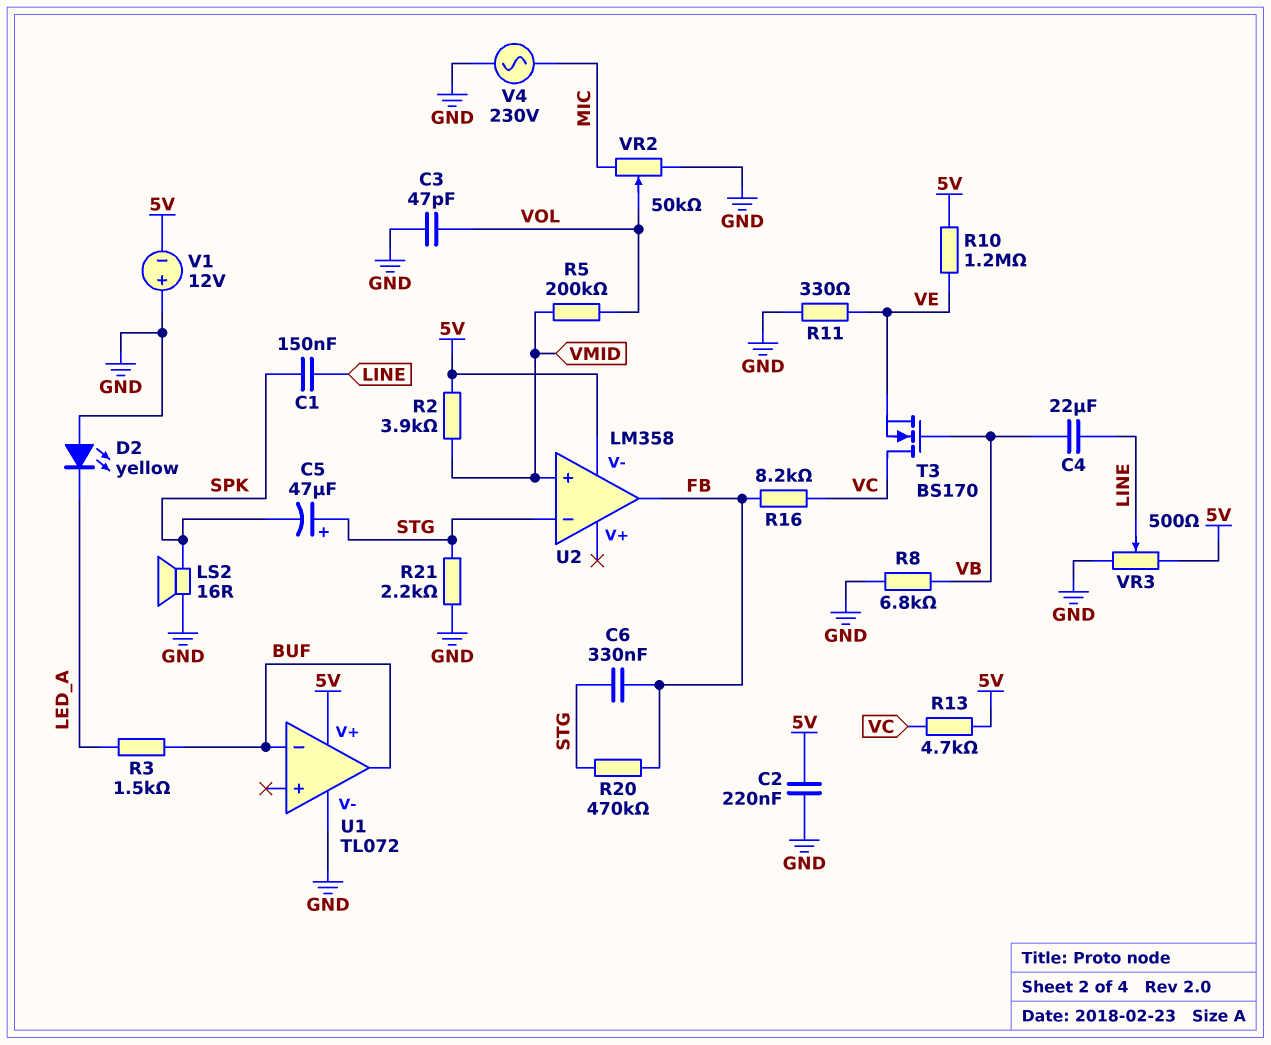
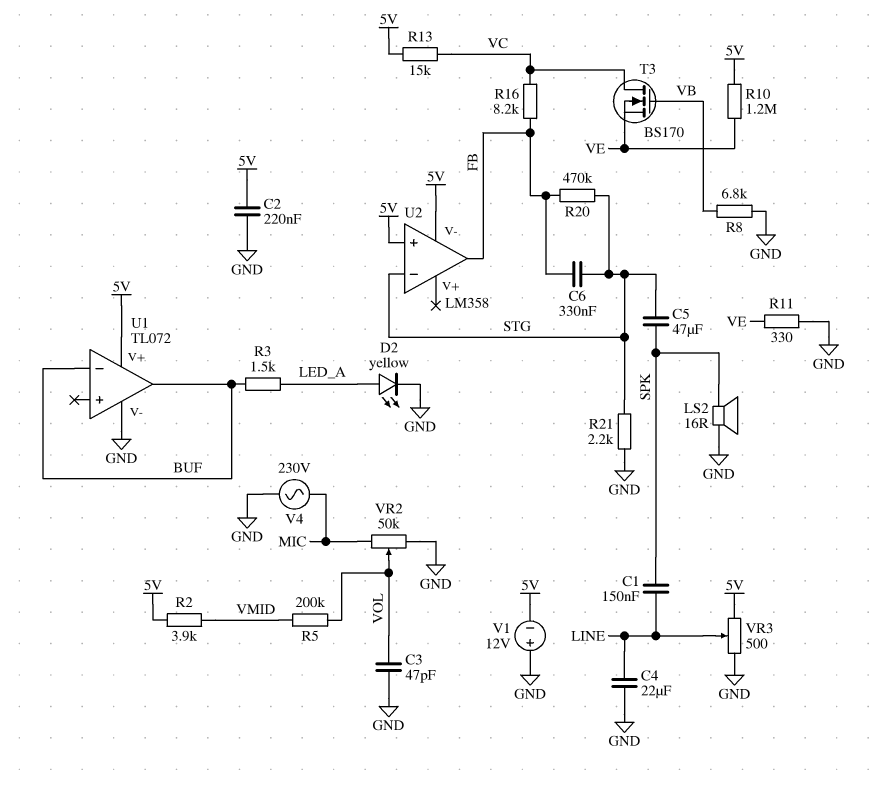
C4: 22uF (LINE, VB) -> 22uF (GND, LINE)
C5: 47uF (plus STG, minus SPK) -> 47uF (SPK, STG)
D2: LED yellow (A GND, K LED_A) -> LED yellow (A LED_A, K GND)
R13: 4.7k (5V, VC) -> 15k (5V, VC)
U2 pin in+: VMID -> 5V

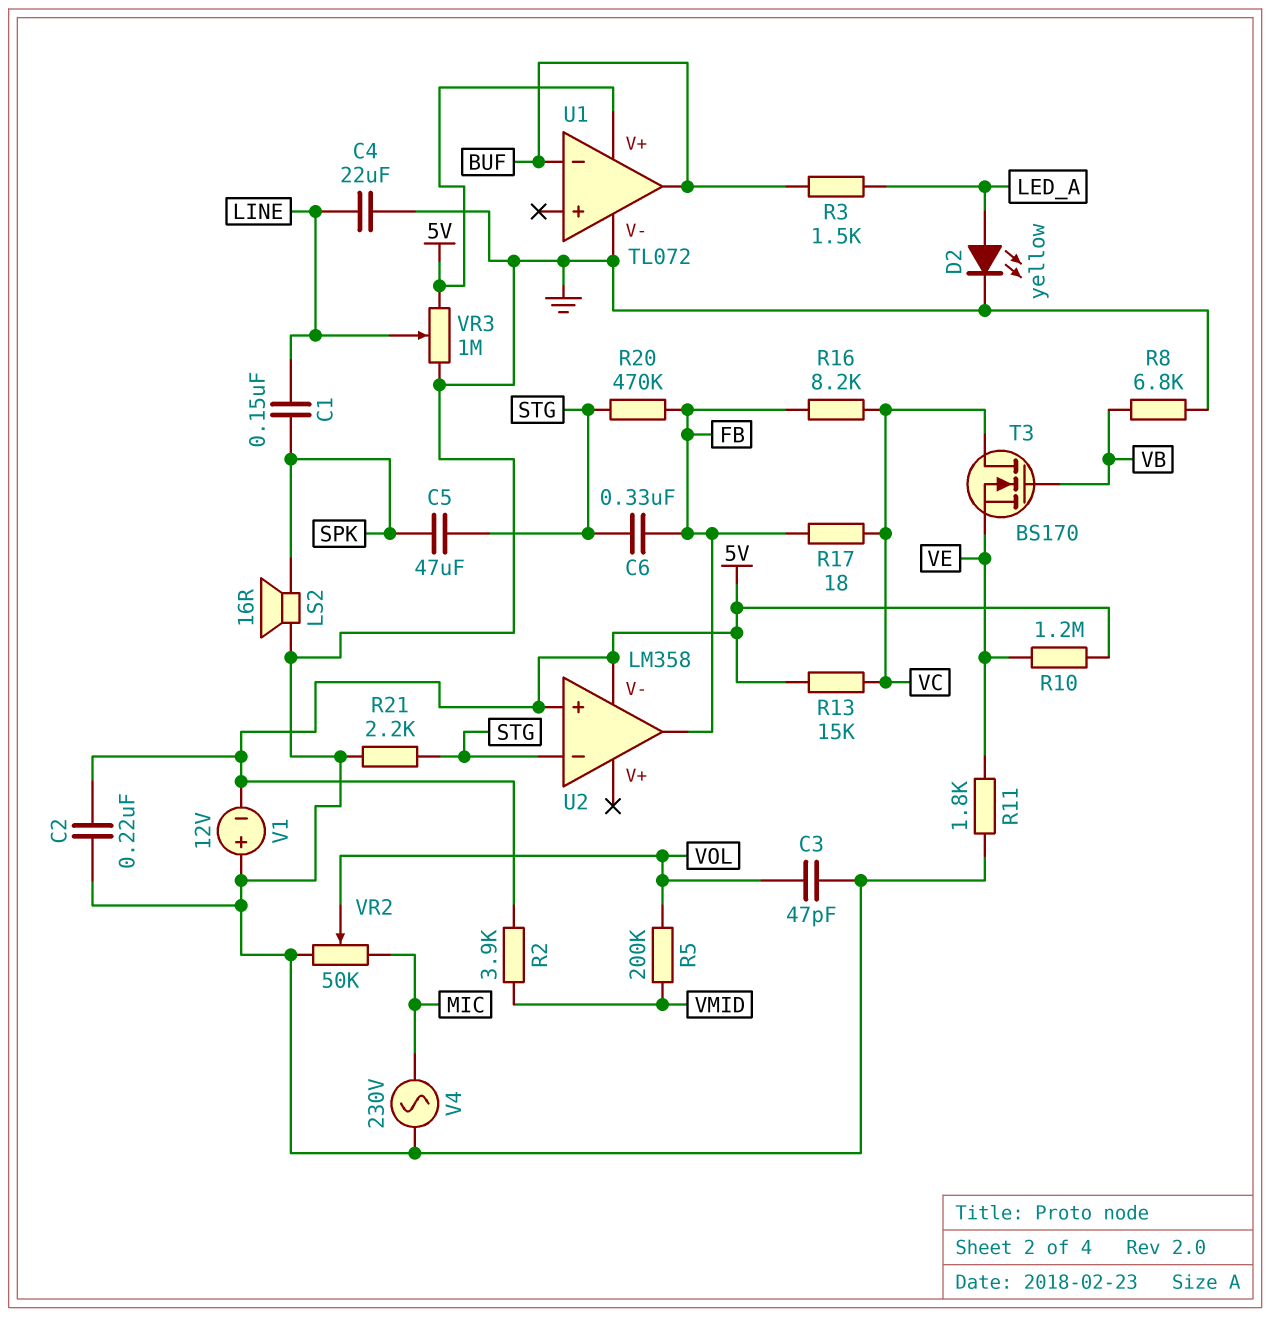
R11: 330 (GND, VE) -> 1.8k (GND, VE)
R17: none -> 18 (FB, VC)
VR3: 500 (5V, GND, wiper LINE) -> 1M (5V, GND, wiper LINE)

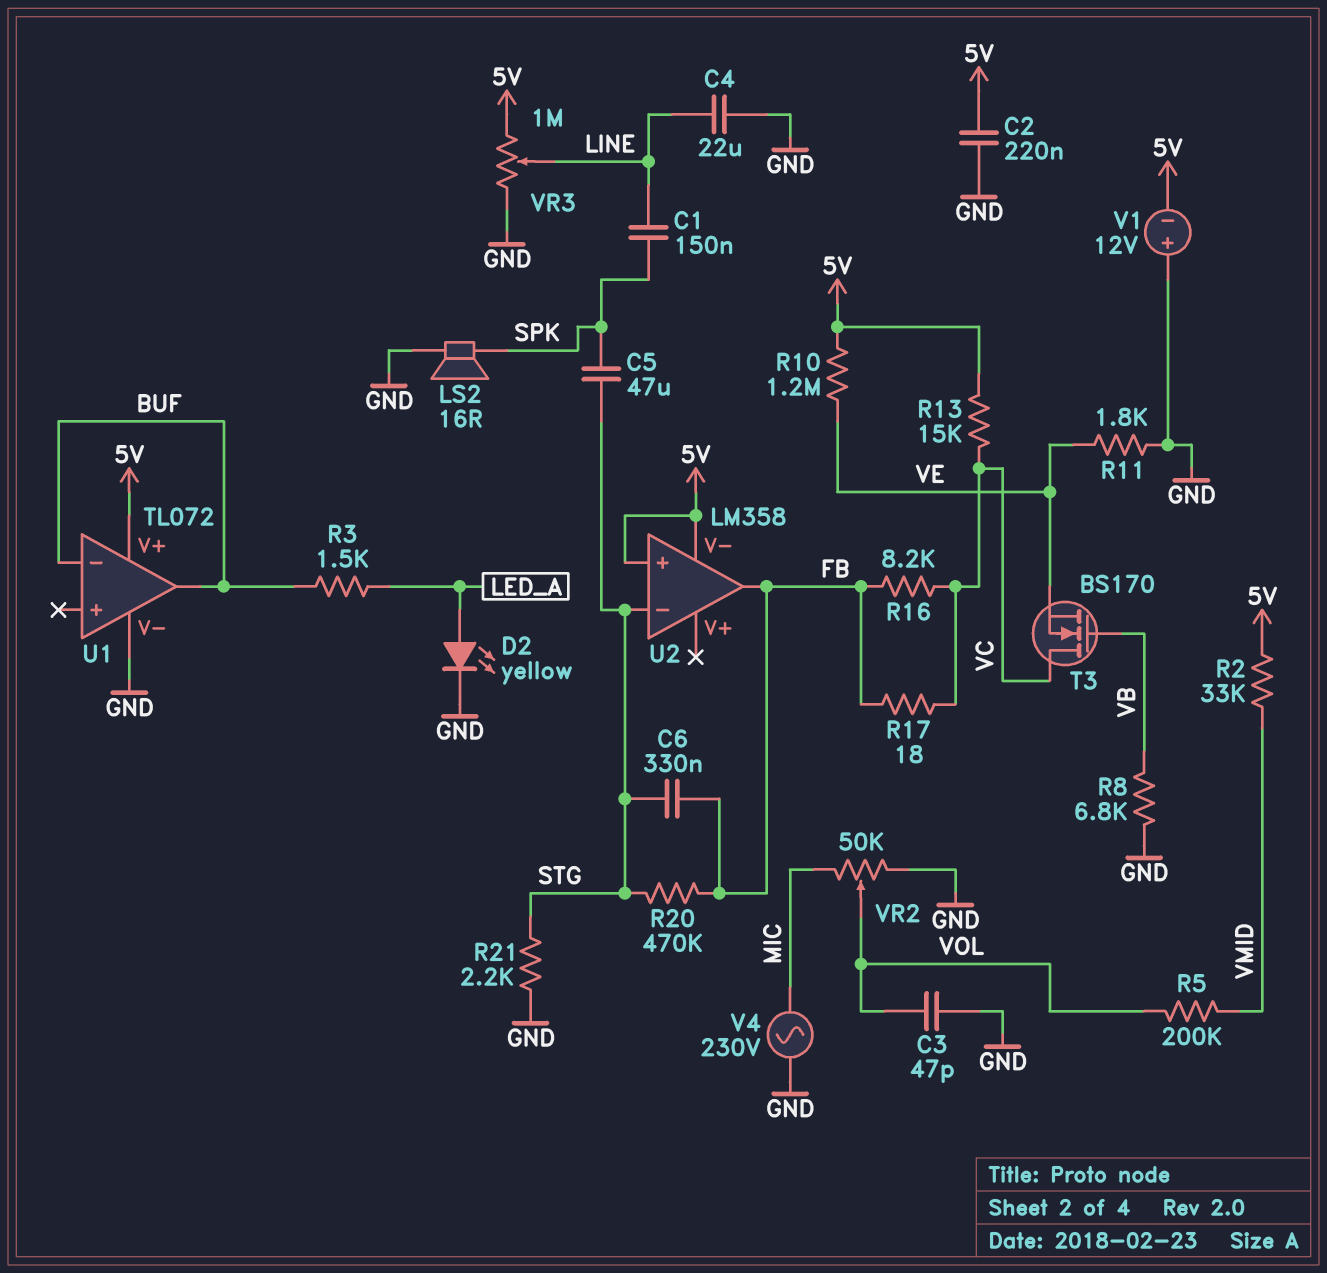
R2: 3.9k (5V, VMID) -> 33k (5V, VMID)

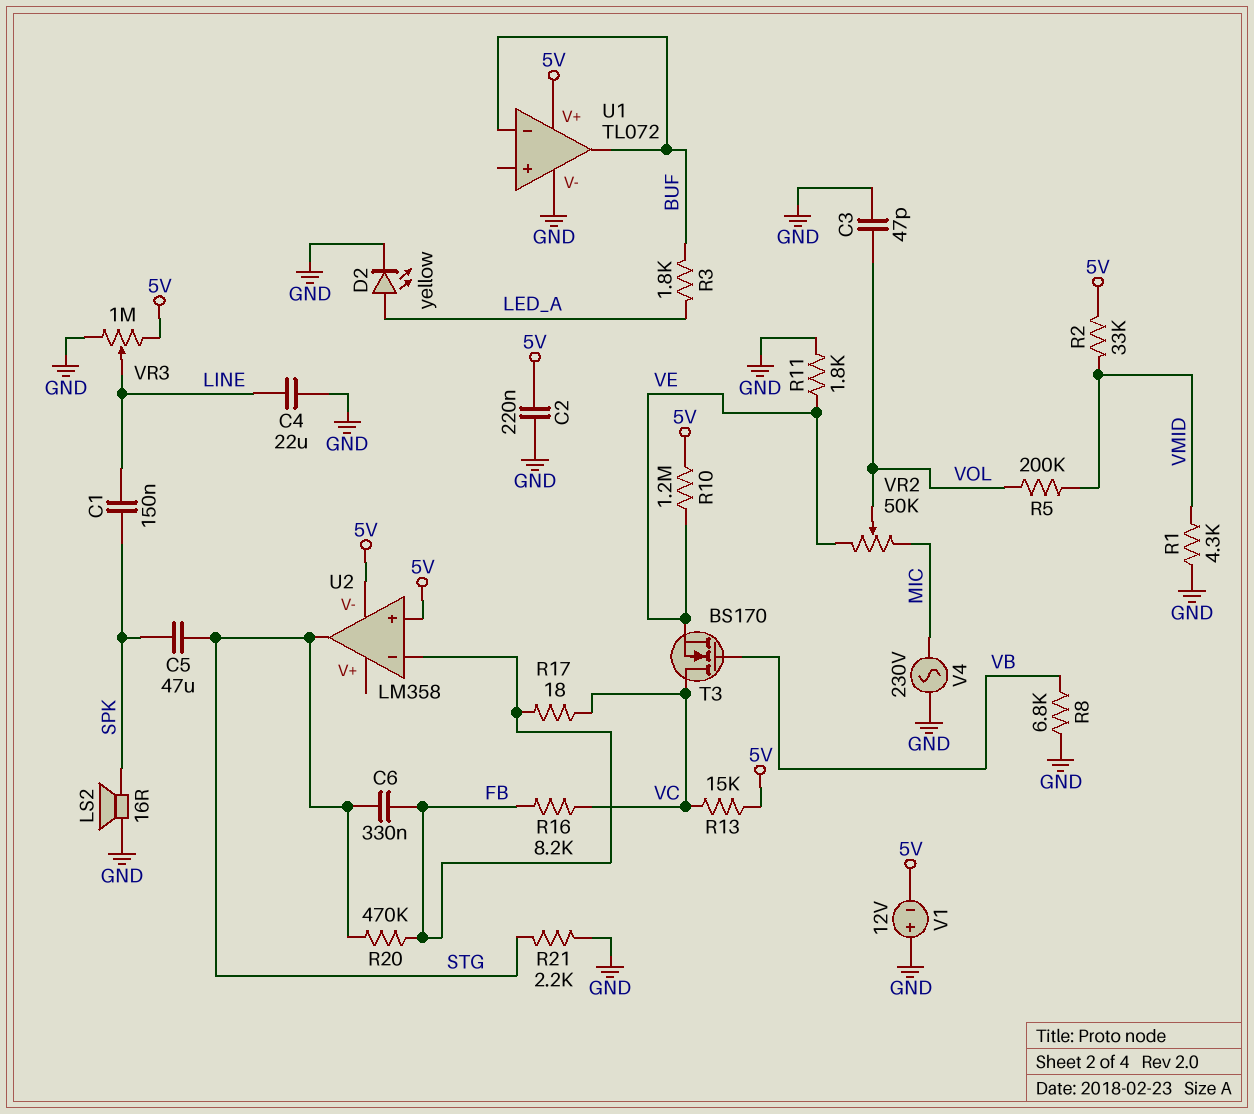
R1: none -> 4.3k (GND, VMID)
R3: 1.5k (BUF, LED_A) -> 1.8k (BUF, LED_A)
U2 pin in-: STG -> FB
U2 pin out: FB -> STG
VR2: 50k (GND, MIC, wiper VOL) -> 50k (MIC, VE, wiper VOL)

